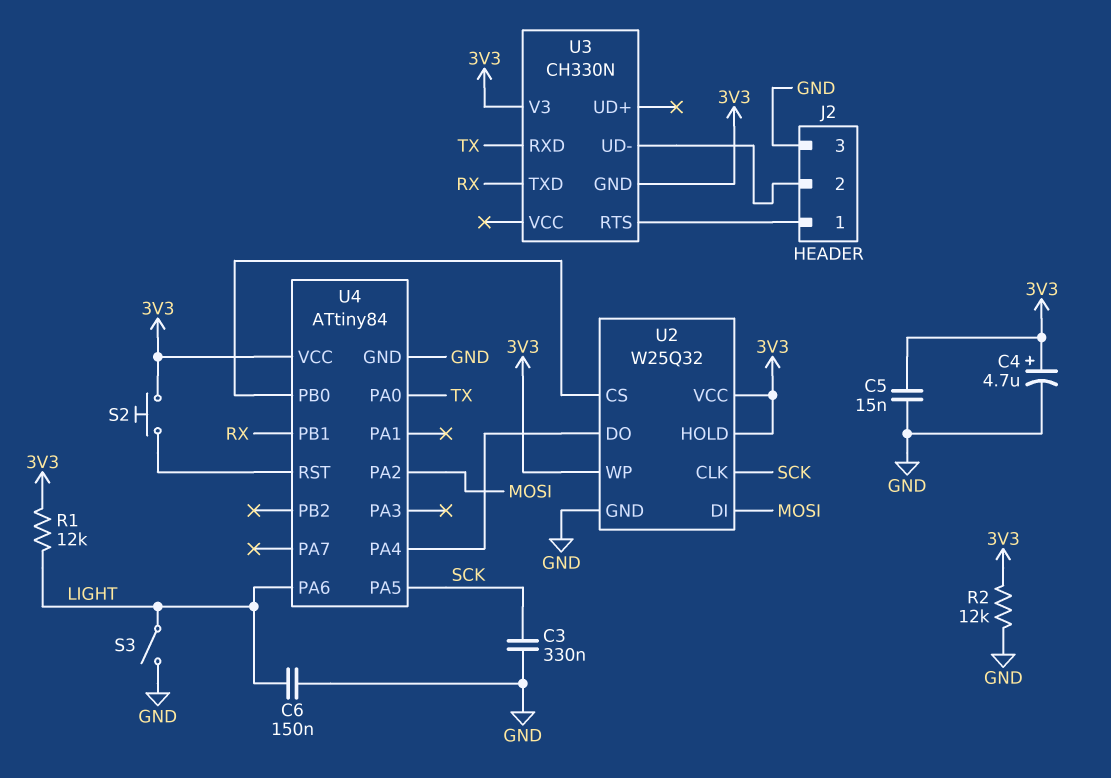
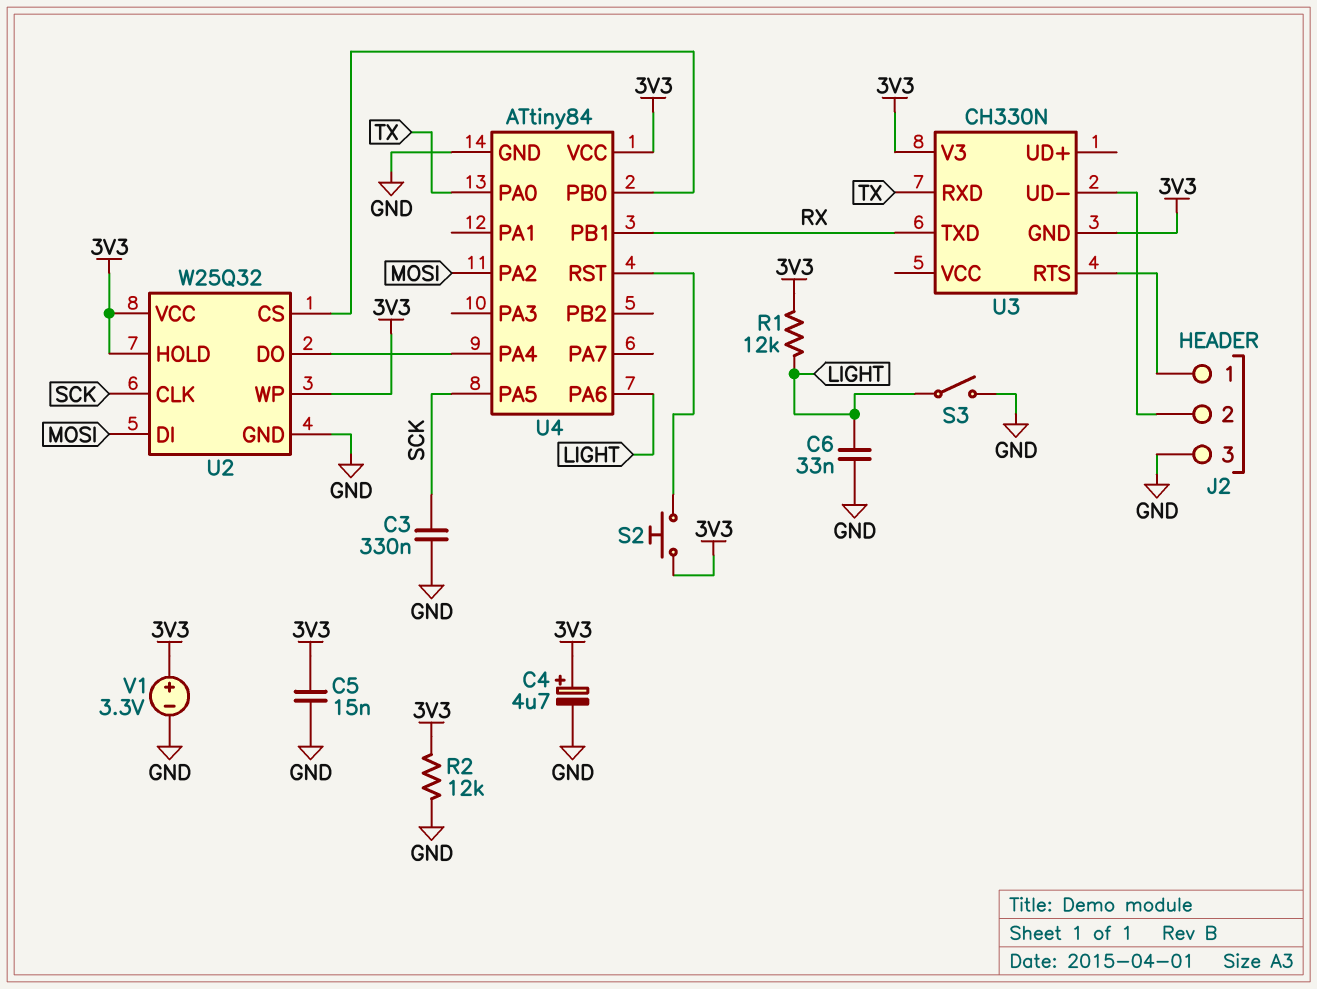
C6: 150nF (GND, LIGHT) -> 33nF (GND, LIGHT)
V1: none -> 3.3V (plus 3V3, minus GND)

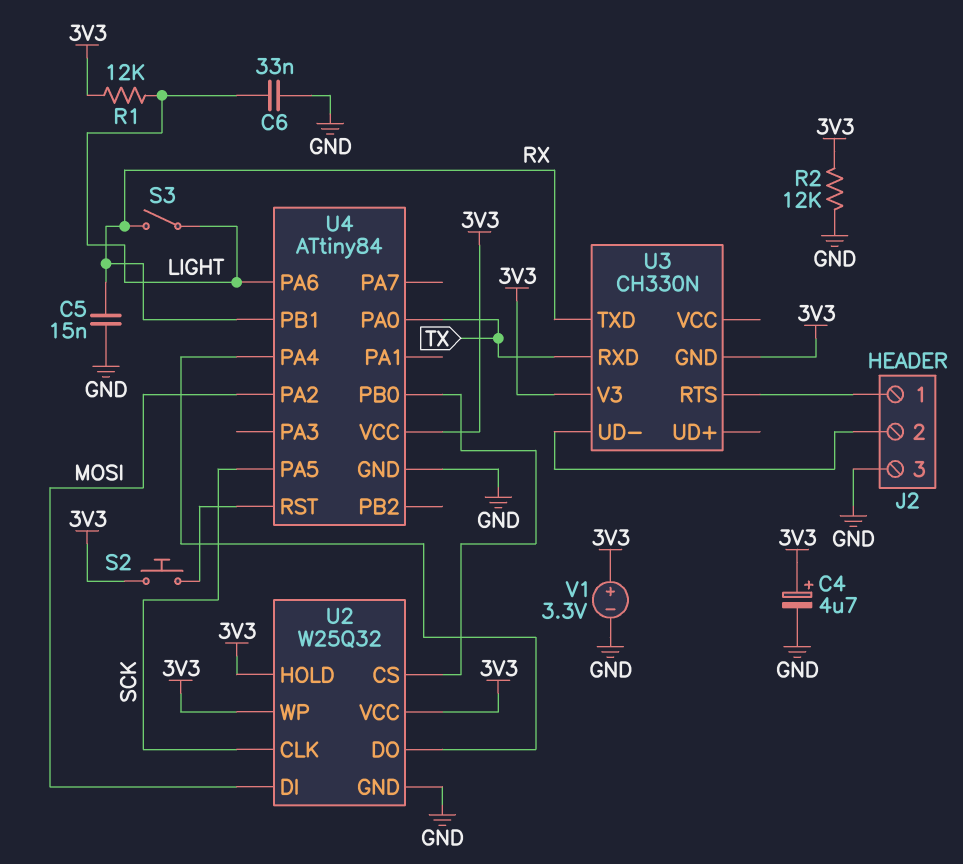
C3: 330nF (GND, SCK) -> none
C5: 15nF (3V3, GND) -> 15nF (GND, RX)
S3: switch (GND, LIGHT) -> switch (LIGHT, RX)

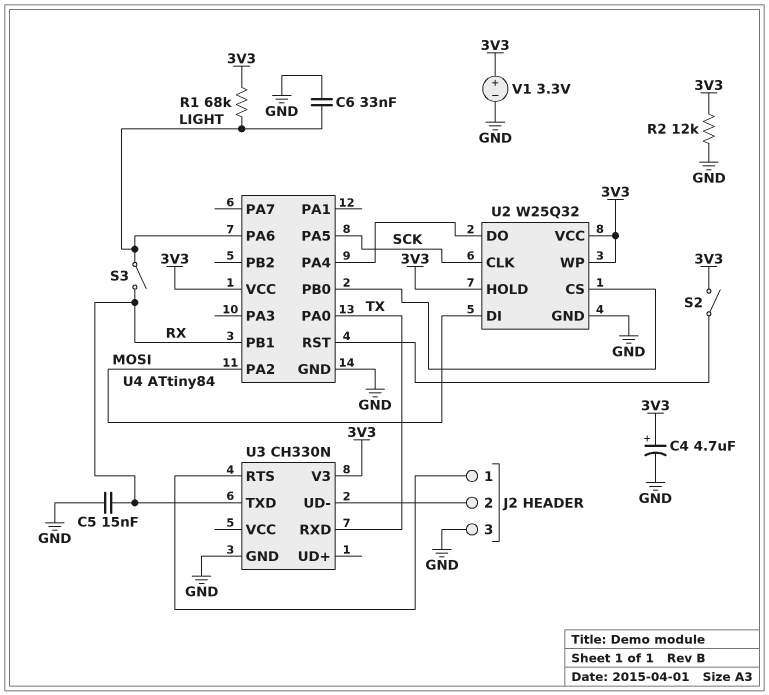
R1: 12k (3V3, LIGHT) -> 68k (3V3, LIGHT)
S2: button (3V3, U4/RST) -> switch (3V3, U4/RST)
U3 pin GND: 3V3 -> GND

